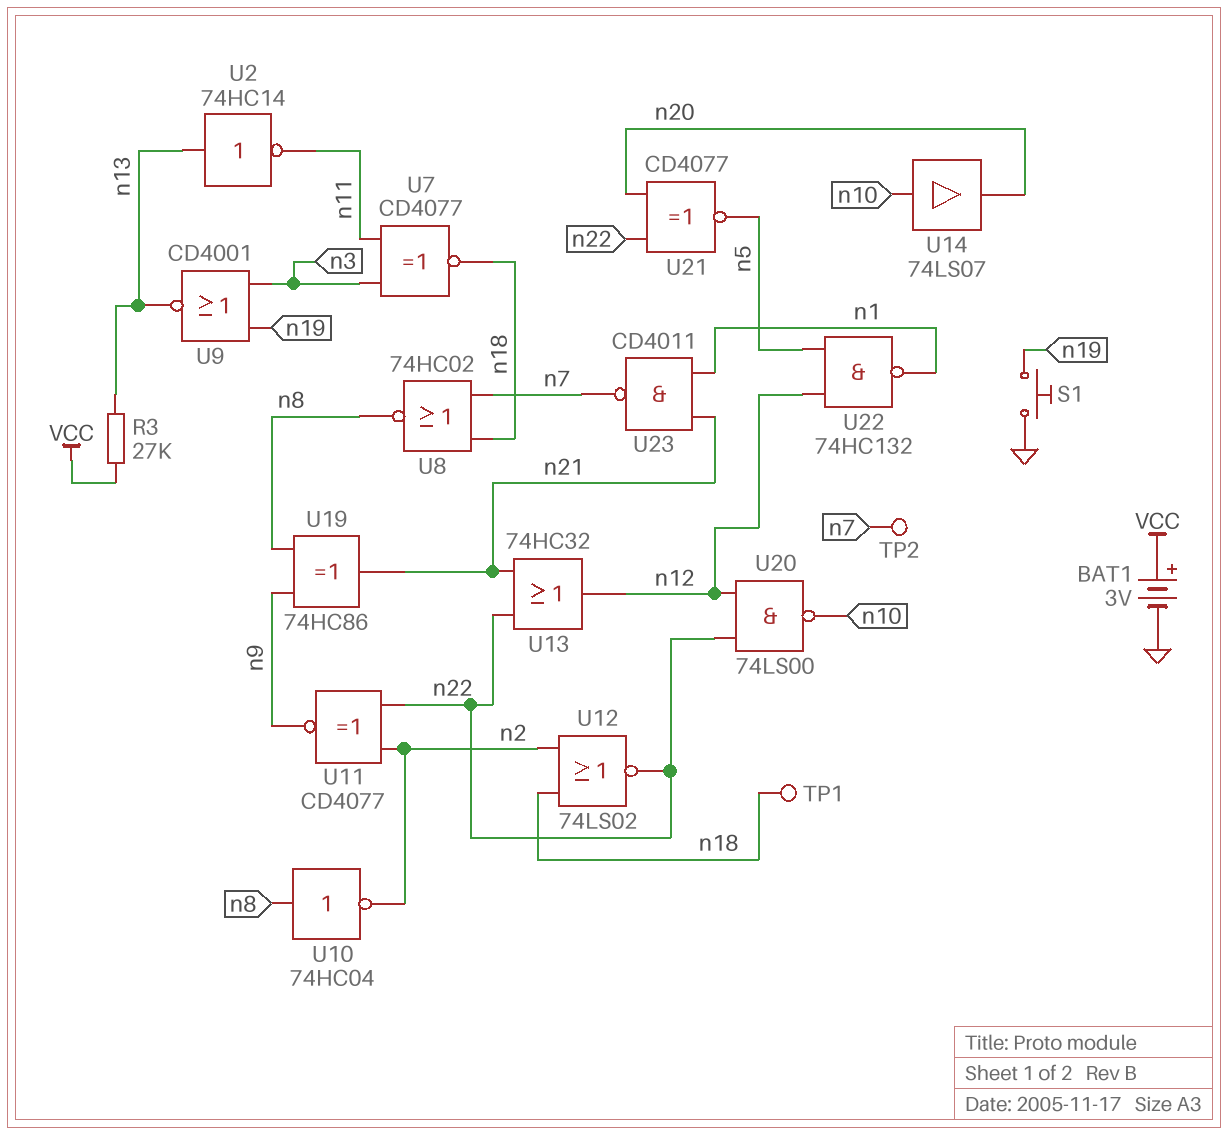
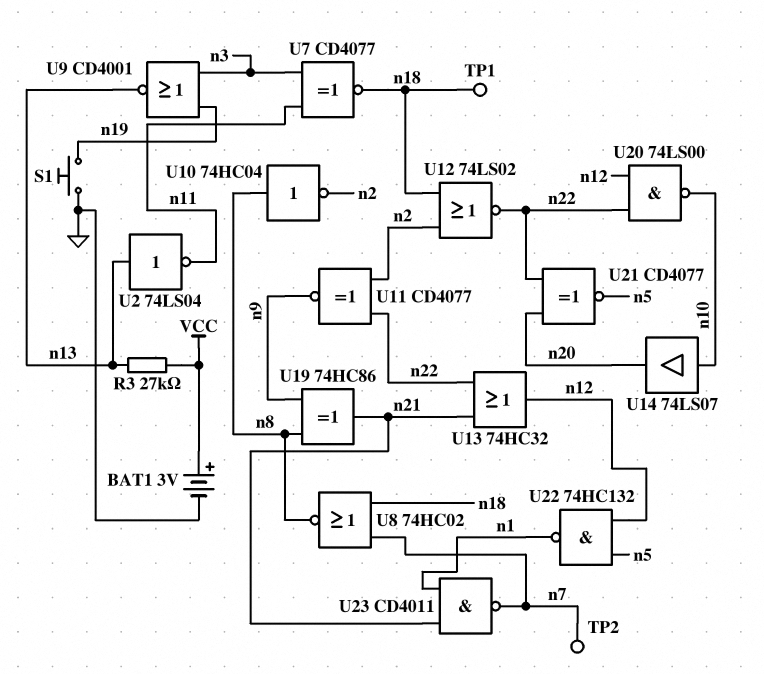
U2: NOT 74HC14 (in n13, out n11) -> NOT 74LS04 (in n13, out n11)

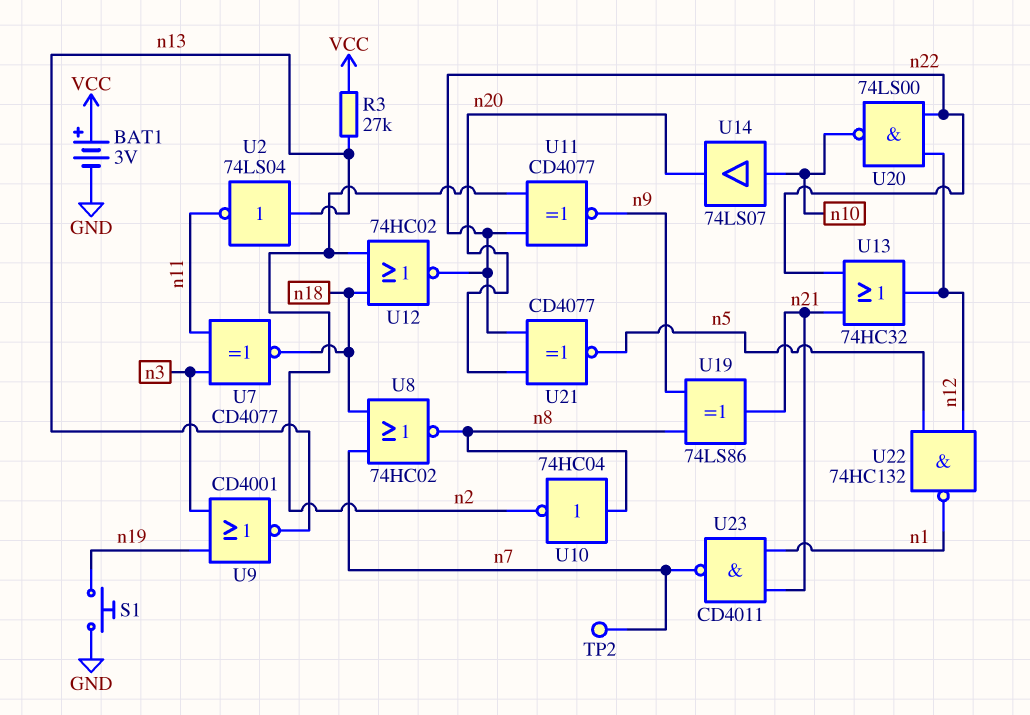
TP1: test point (n18) -> none
U12: NOR 74LS02 (in n2, in n18, out n22) -> NOR 74HC02 (in n2, in n18, out n22)
U19: XOR 74HC86 (in n8, in n9, out n21) -> XOR 74LS86 (in n8, in n9, out n21)

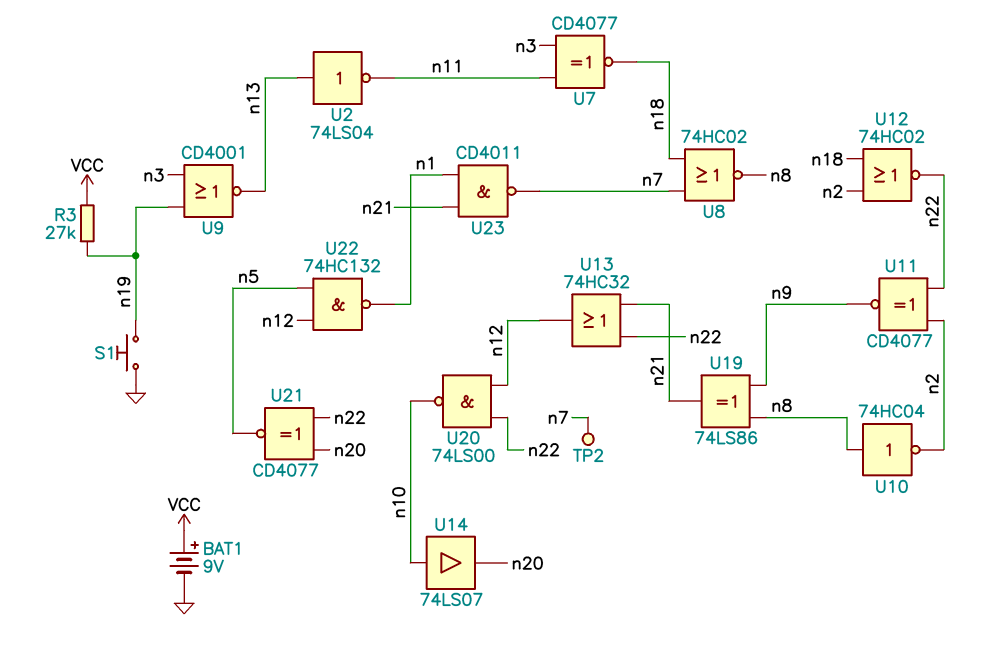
BAT1: 3V (plus VCC, minus GND) -> 9V (plus VCC, minus GND)
R3: 27k (VCC, n13) -> 27k (VCC, n19)

